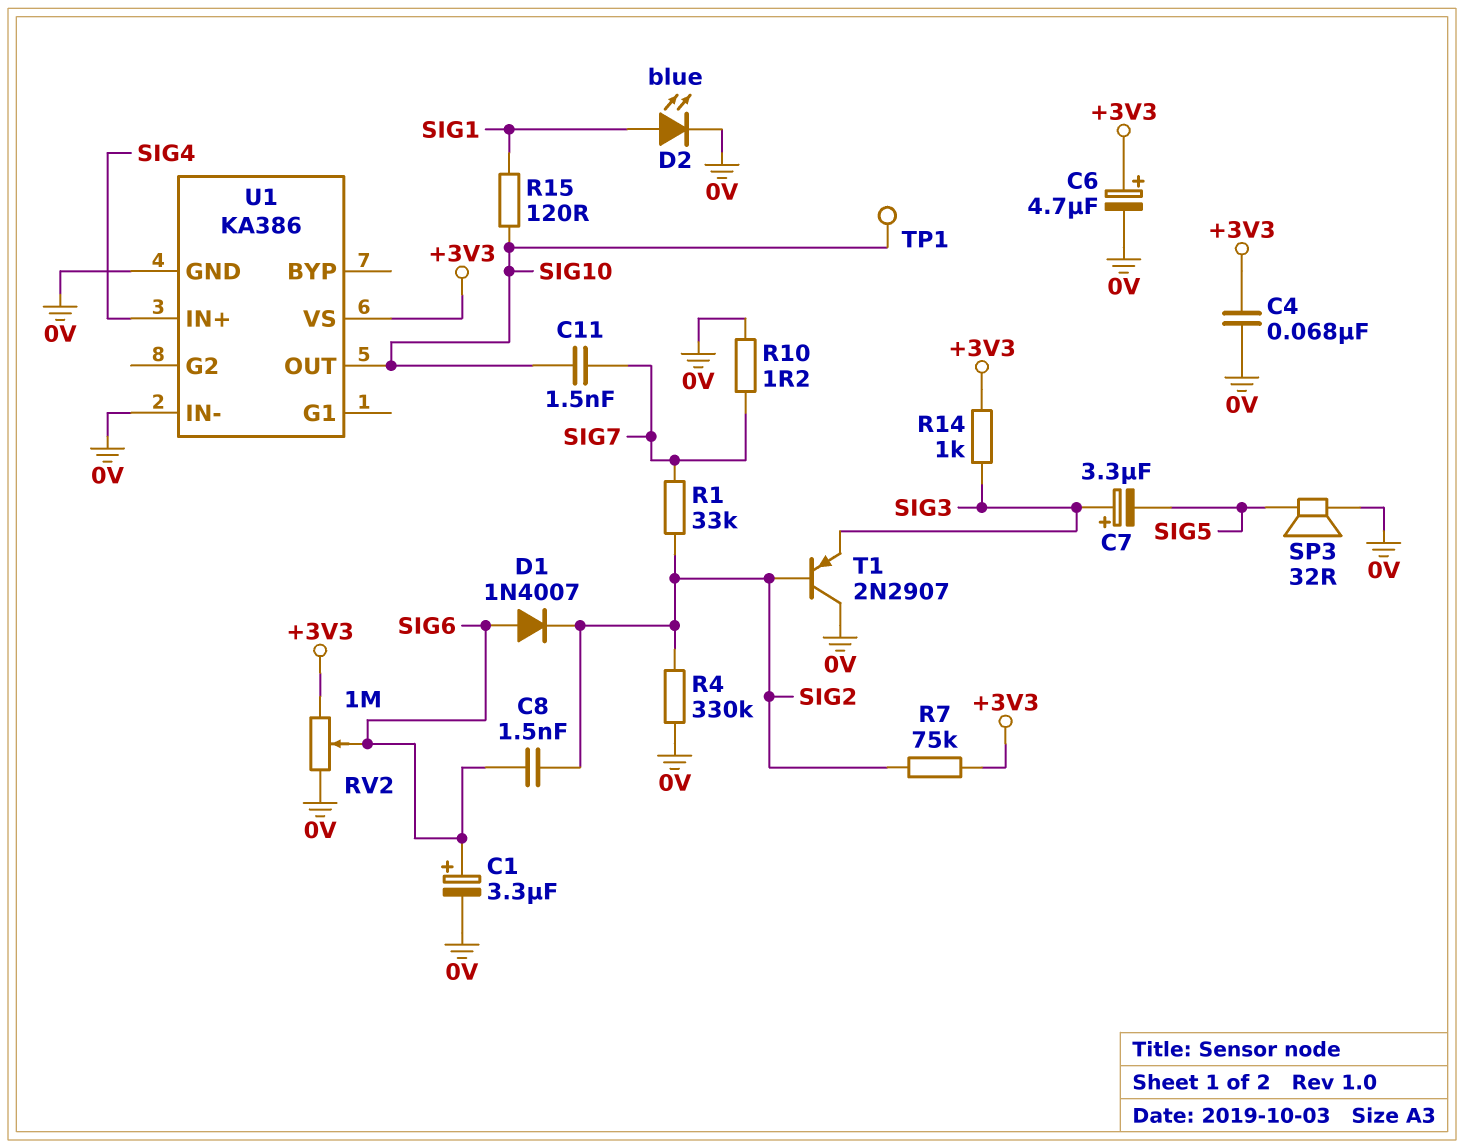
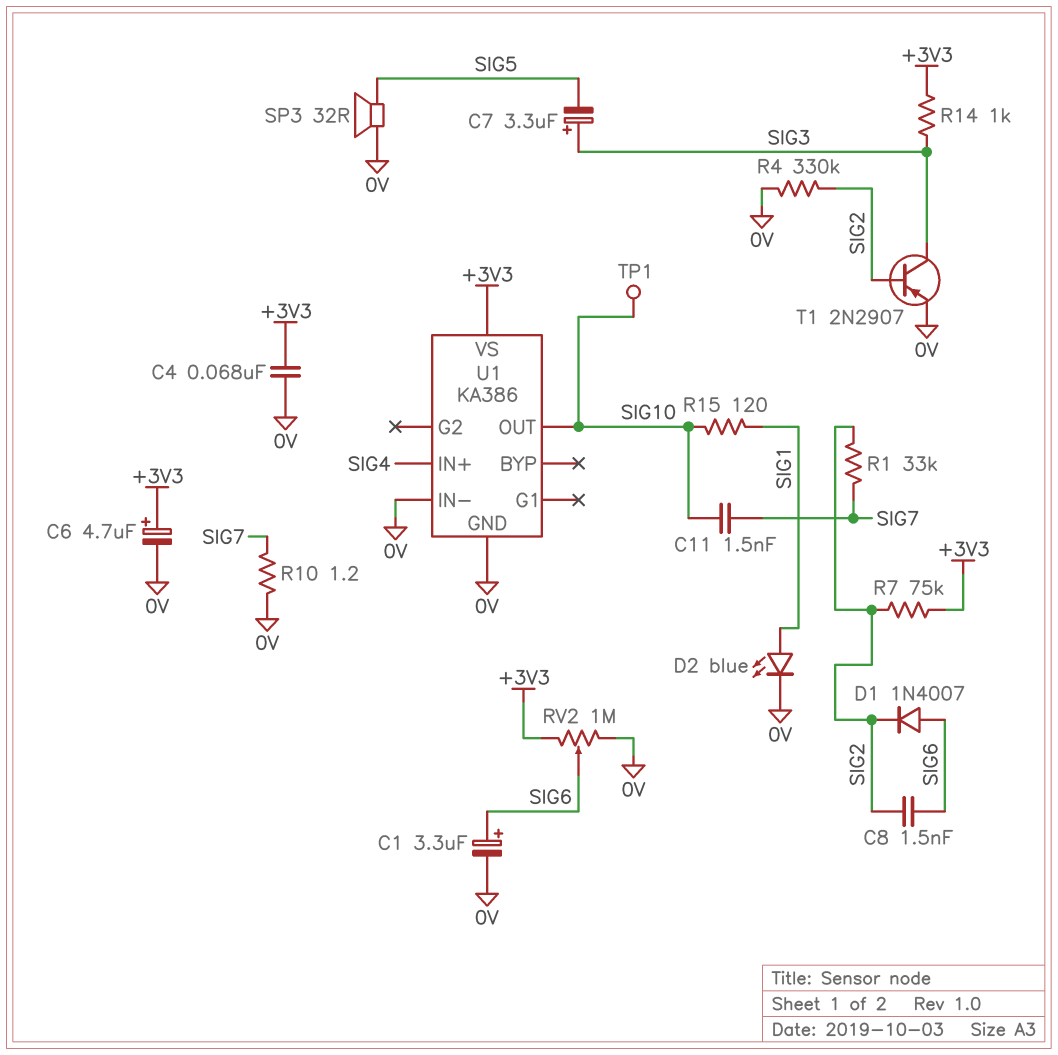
T1: PNP 2N2907 (B SIG2, C 0V, E SIG3) -> PNP 2N2907 (B SIG2, C SIG3, E 0V)

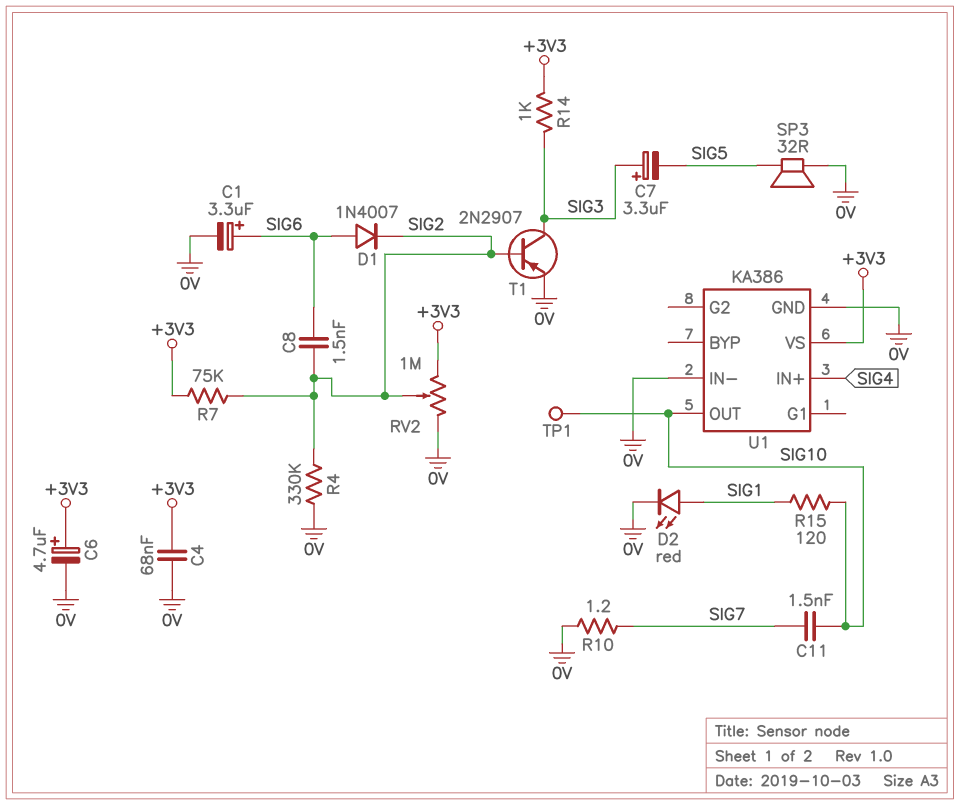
D2: LED blue (A SIG1, K 0V) -> LED red (A SIG1, K 0V)
R1: 33k (SIG2, SIG7) -> none
RV2: 1M (+3V3, 0V, wiper SIG6) -> 1M (+3V3, 0V, wiper SIG2)

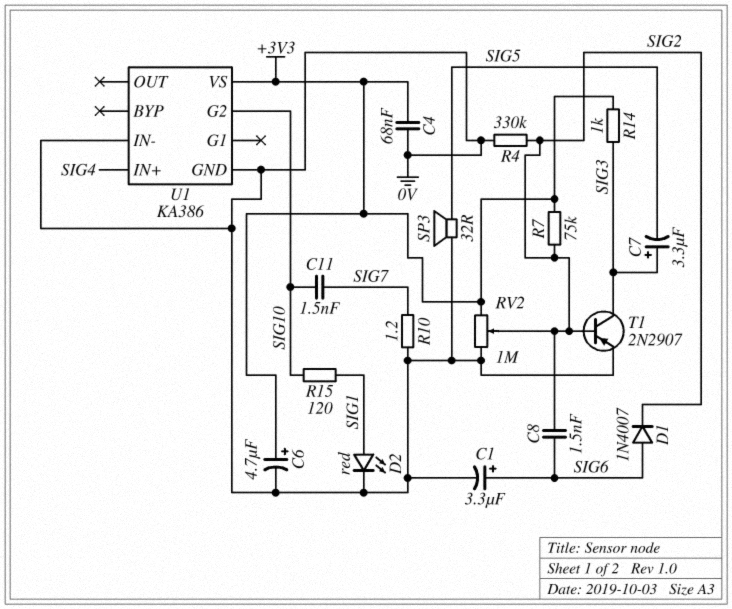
TP1: test point (SIG10) -> none
U1 pin G2: none -> SIG10
U1 pin OUT: SIG10 -> none

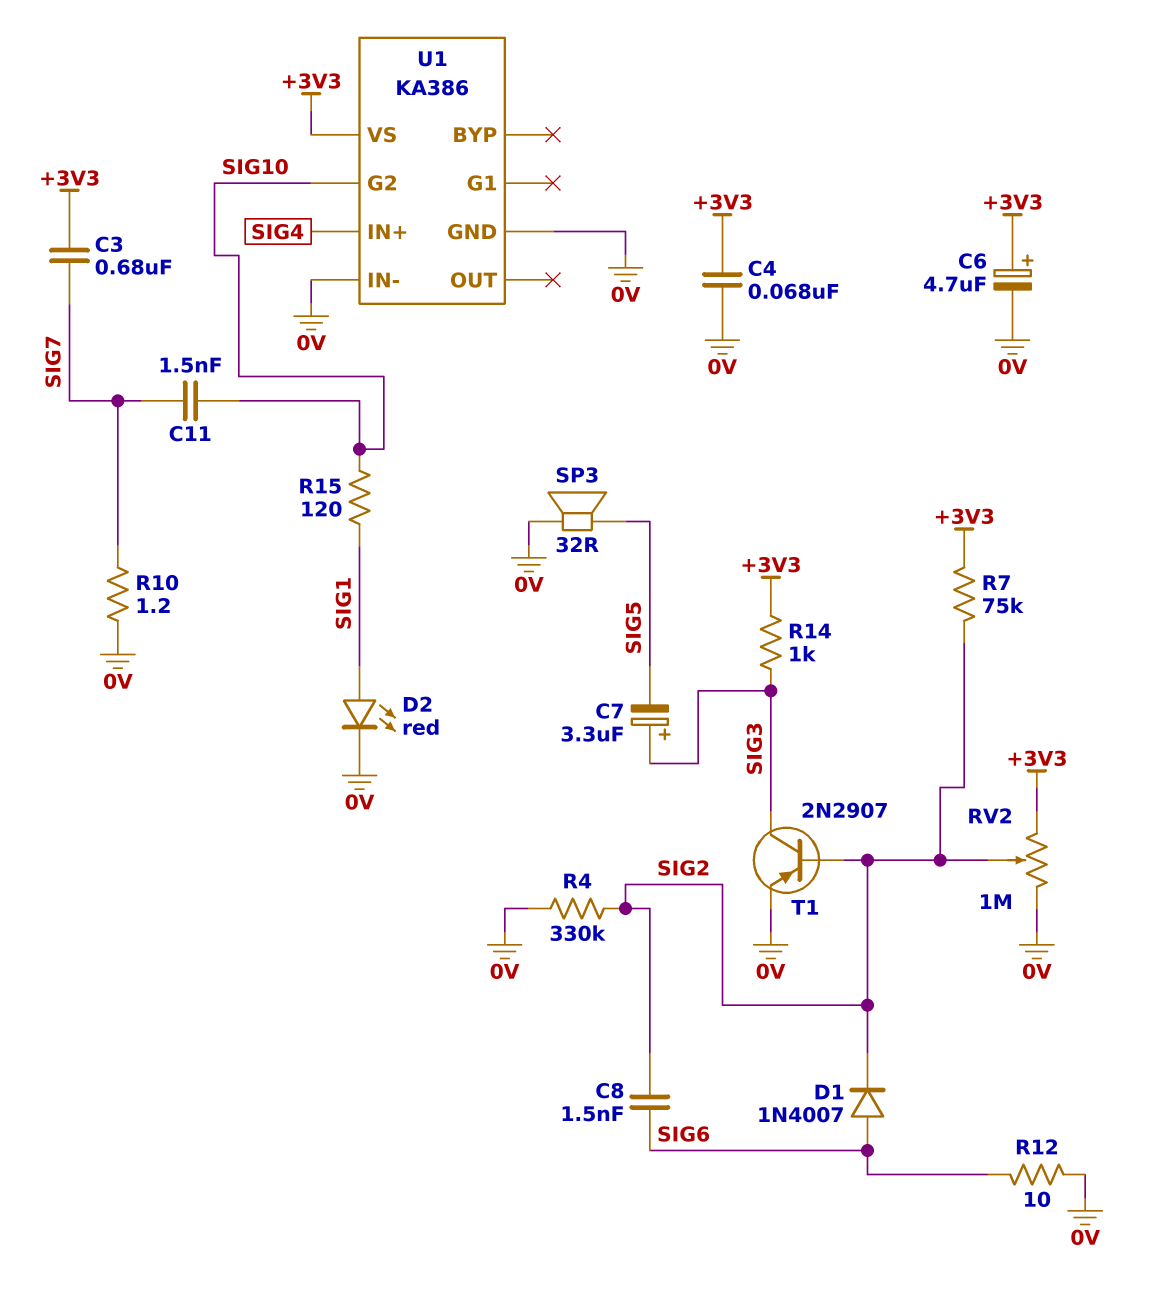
C1: 3.3uF (plus SIG6, minus 0V) -> none
C3: none -> 680nF (+3V3, SIG7)
R12: none -> 10 (0V, SIG6)

